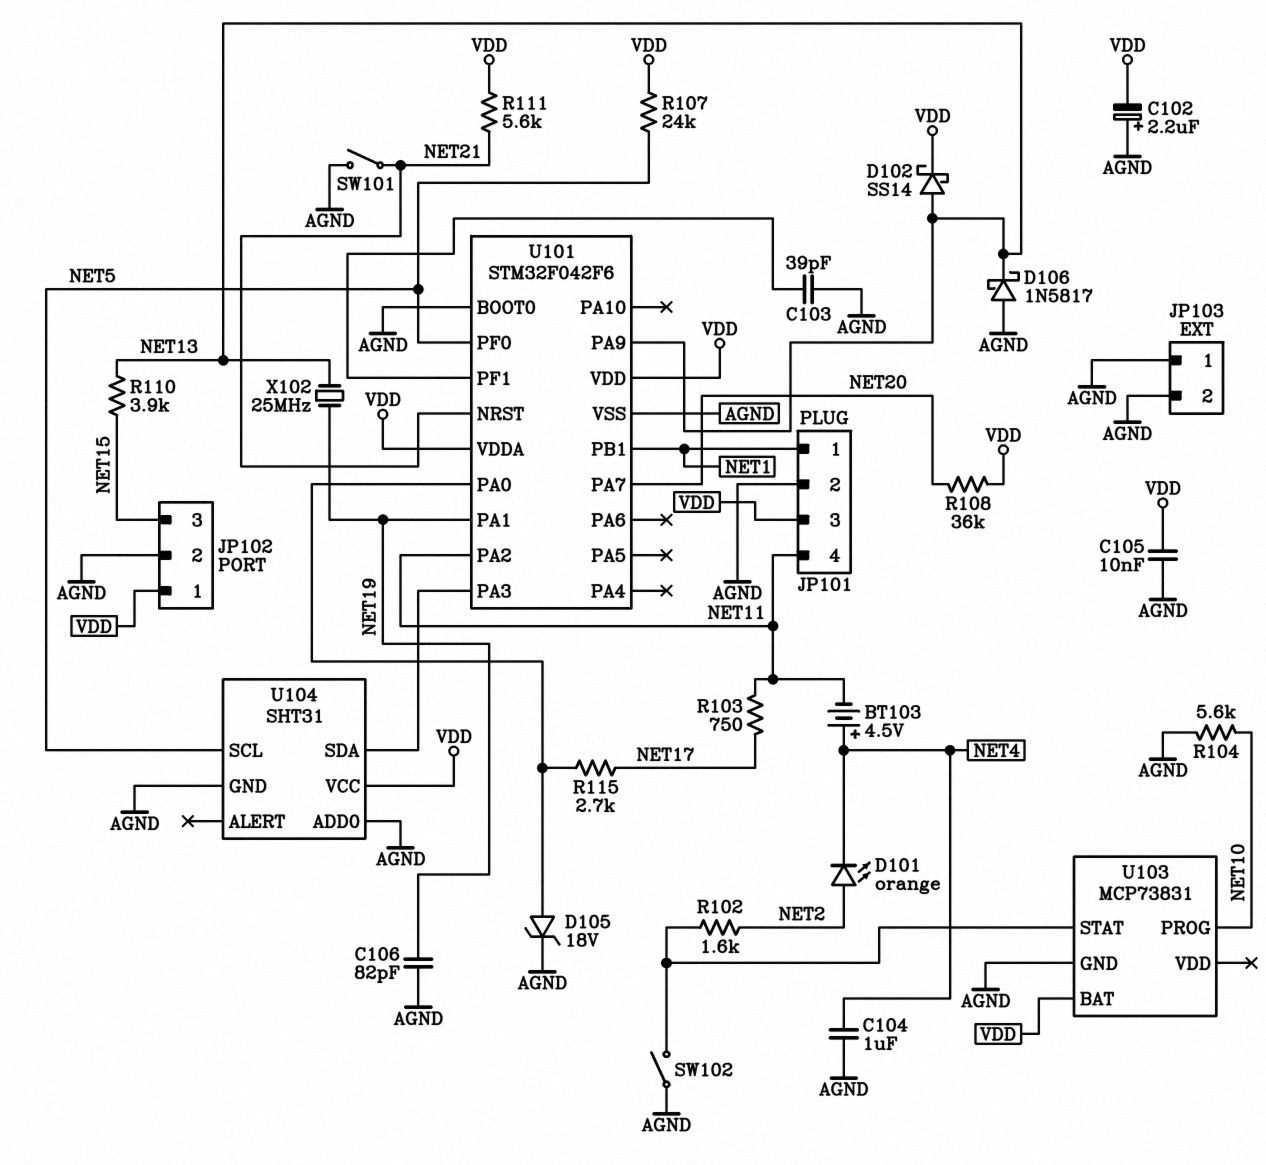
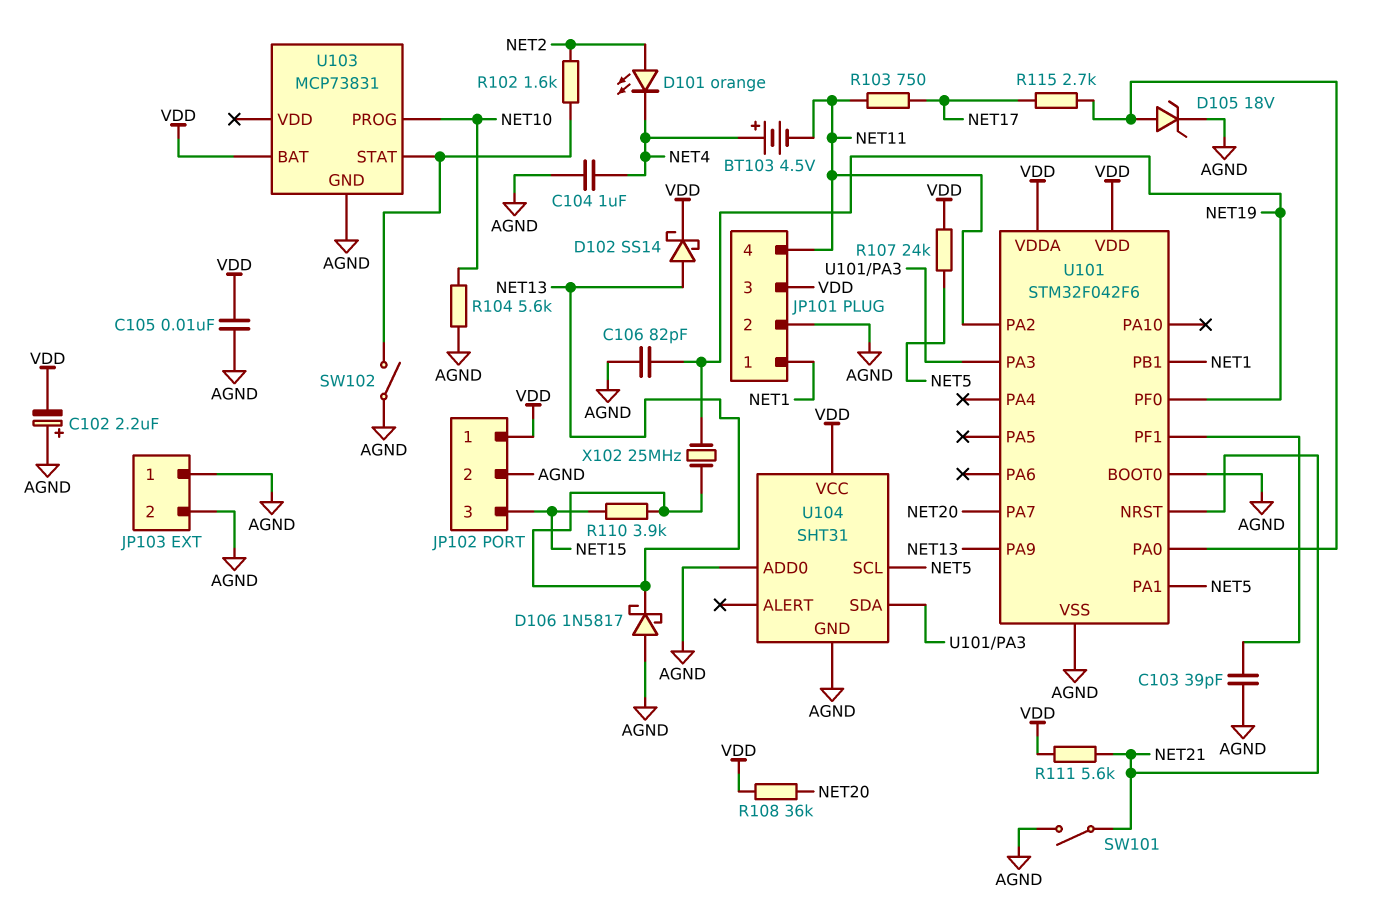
U101 pin PA1: NET19 -> NET5
U101 pin PF0: NET5 -> NET19

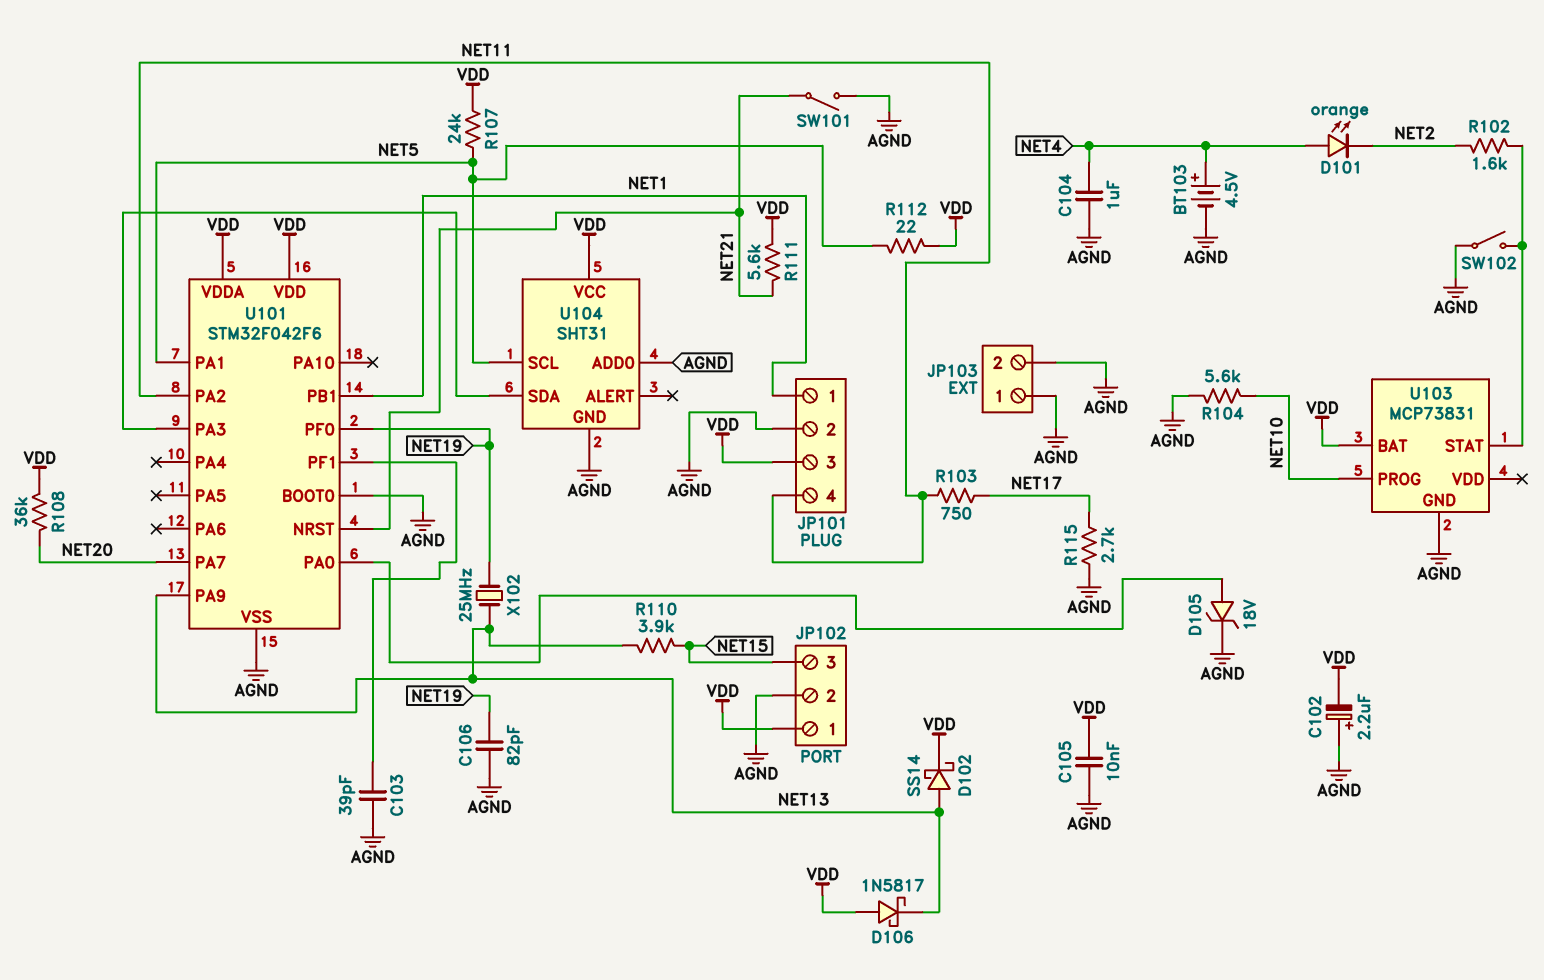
BT103: 4.5V (plus NET4, minus NET11) -> 4.5V (plus NET4, minus AGND)
D101: LED orange (A NET2, K NET4) -> LED orange (A NET4, K NET2)
D106: schottky 1N5817 (A AGND, K NET13) -> schottky 1N5817 (A VDD, K NET13)
R112: none -> 22 (NET5, VDD)
R115: 2.7k (NET17, U101/PA0) -> 2.7k (AGND, NET17)

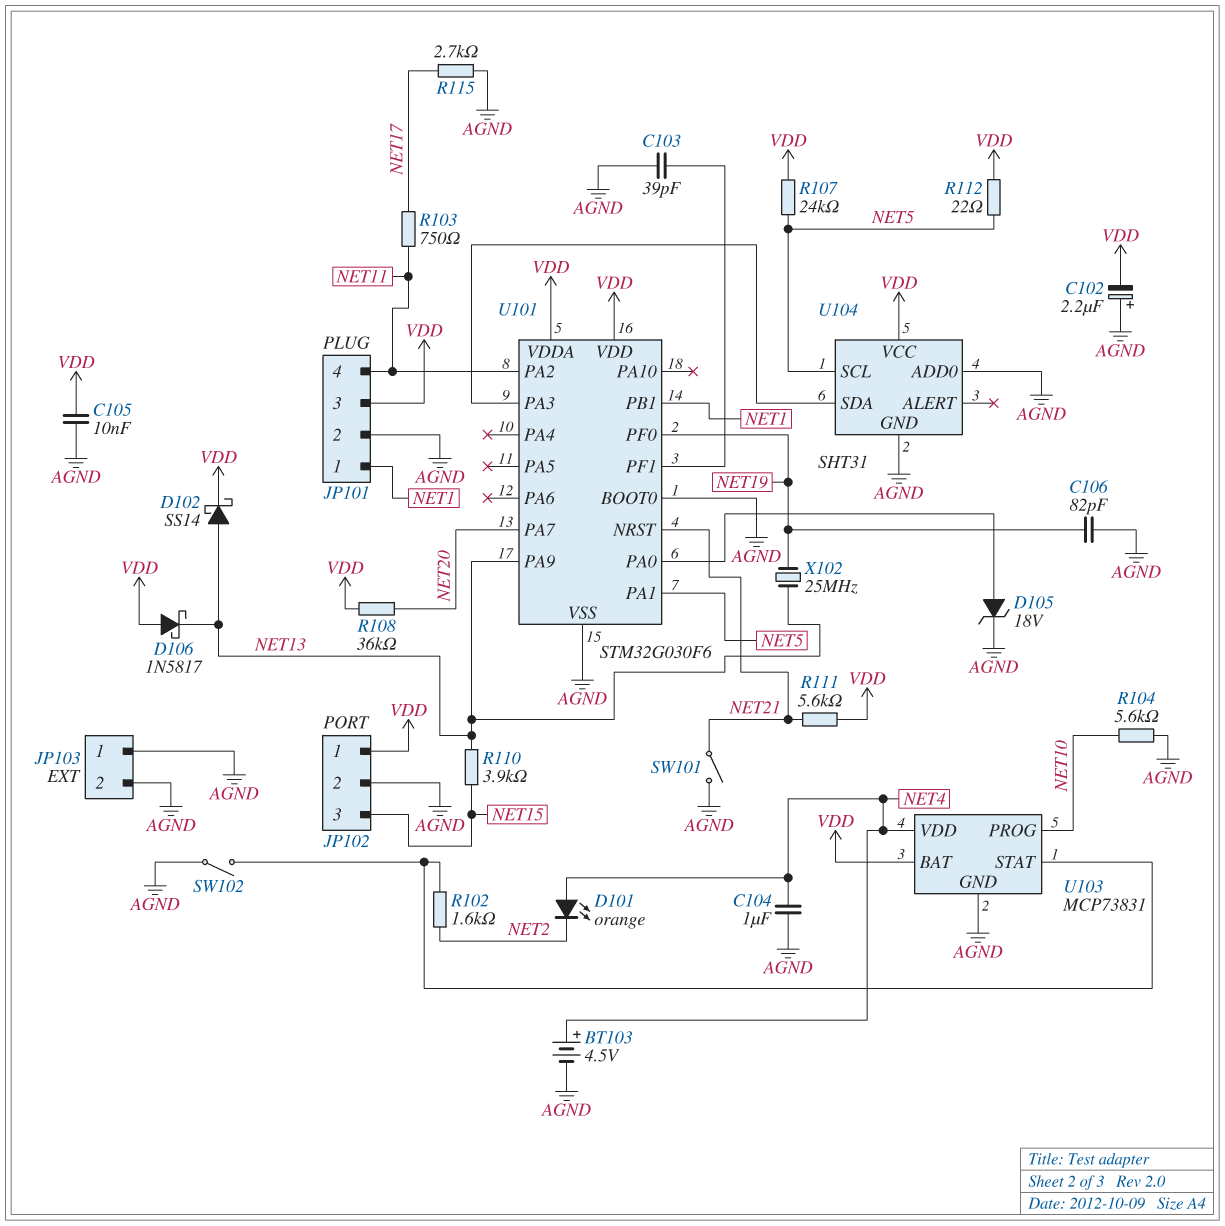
U101: STM32F042F6 -> STM32G030F6
U103 pin VDD: none -> NET4

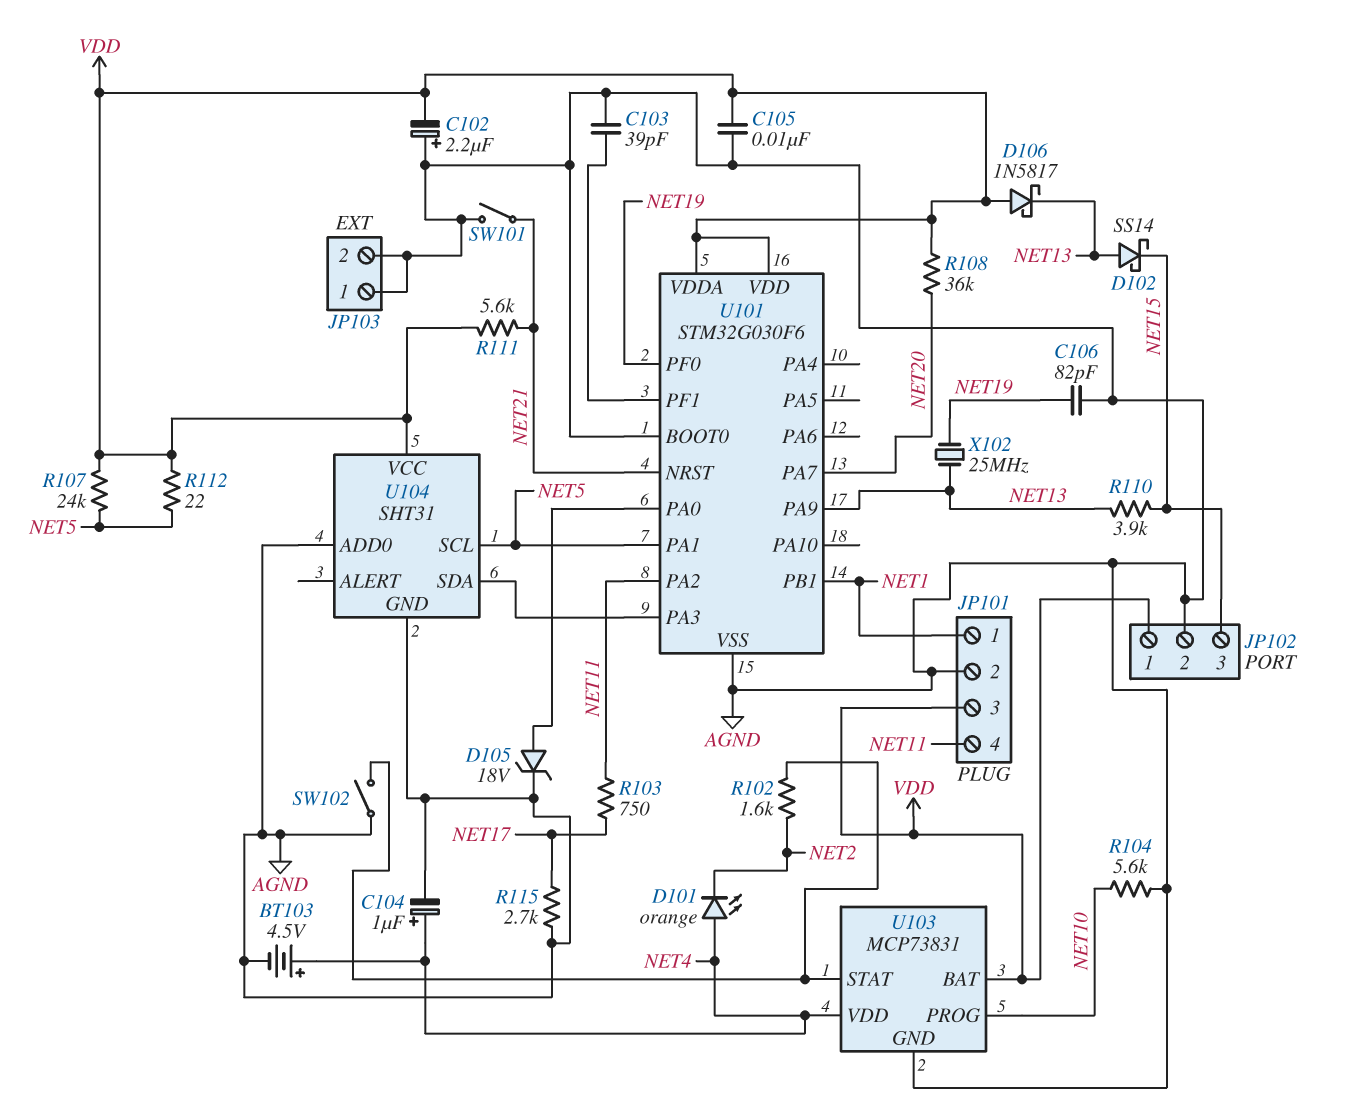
C104: 1uF (AGND, NET4) -> 1uF (plus NET4, minus AGND)
D102: schottky SS14 (A NET13, K VDD) -> schottky SS14 (A NET13, K NET15)

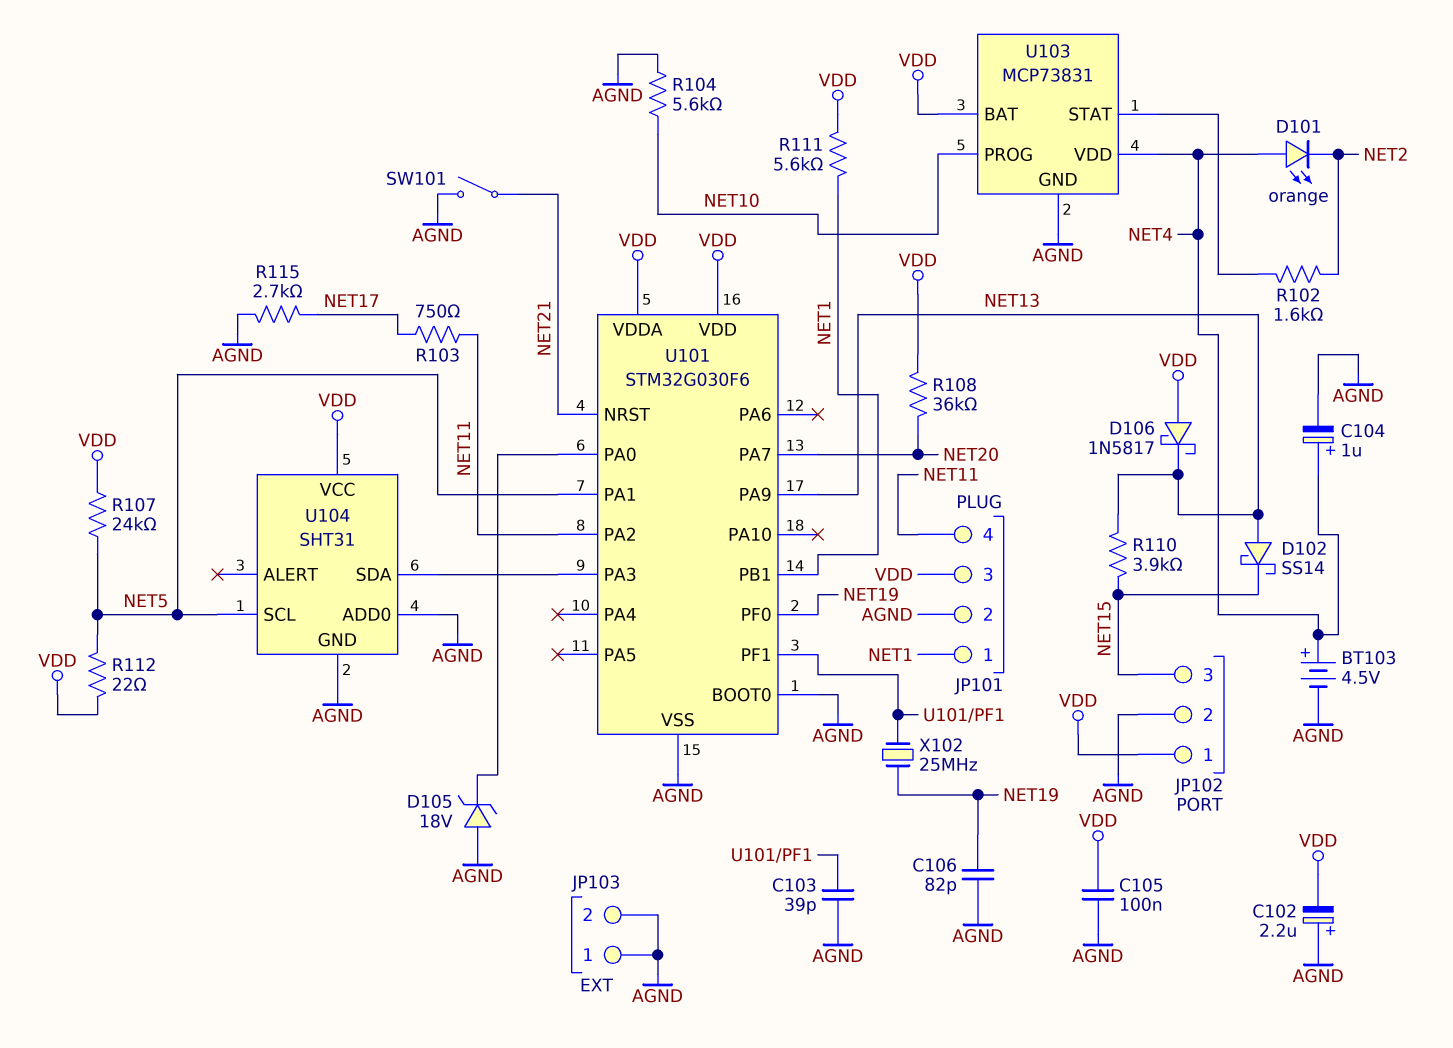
C105: 10nF (AGND, VDD) -> 100nF (AGND, VDD)
D105: zener 18V (A U101/PA0, K AGND) -> zener 18V (A AGND, K U101/PA0)
R111: 5.6k (NET21, VDD) -> 5.6k (NET1, VDD)
SW102: switch (AGND, U103/STAT) -> none
X102: 25MHz (NET13, NET19) -> 25MHz (NET19, U101/PF1)

